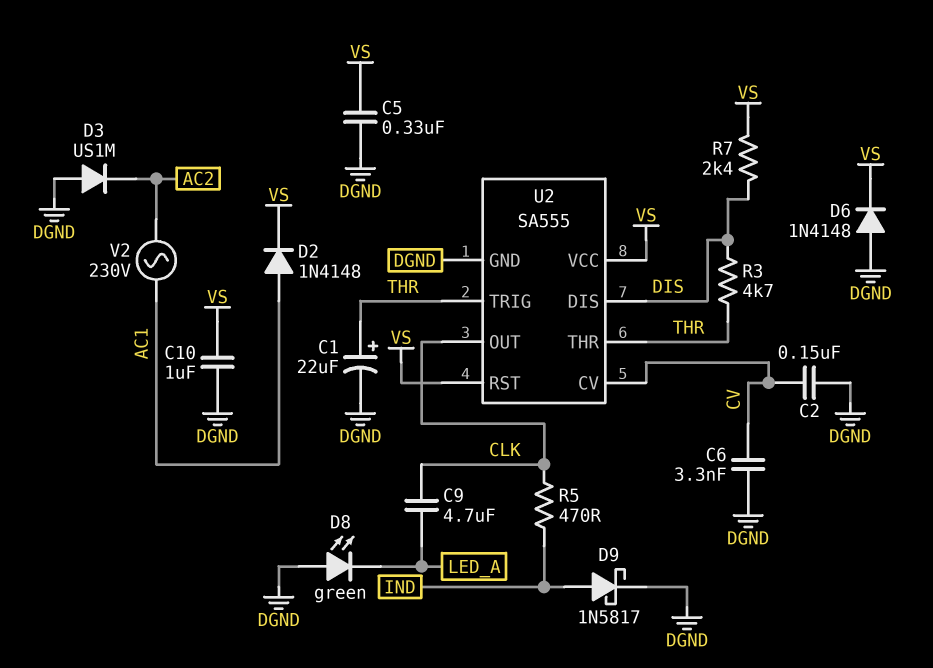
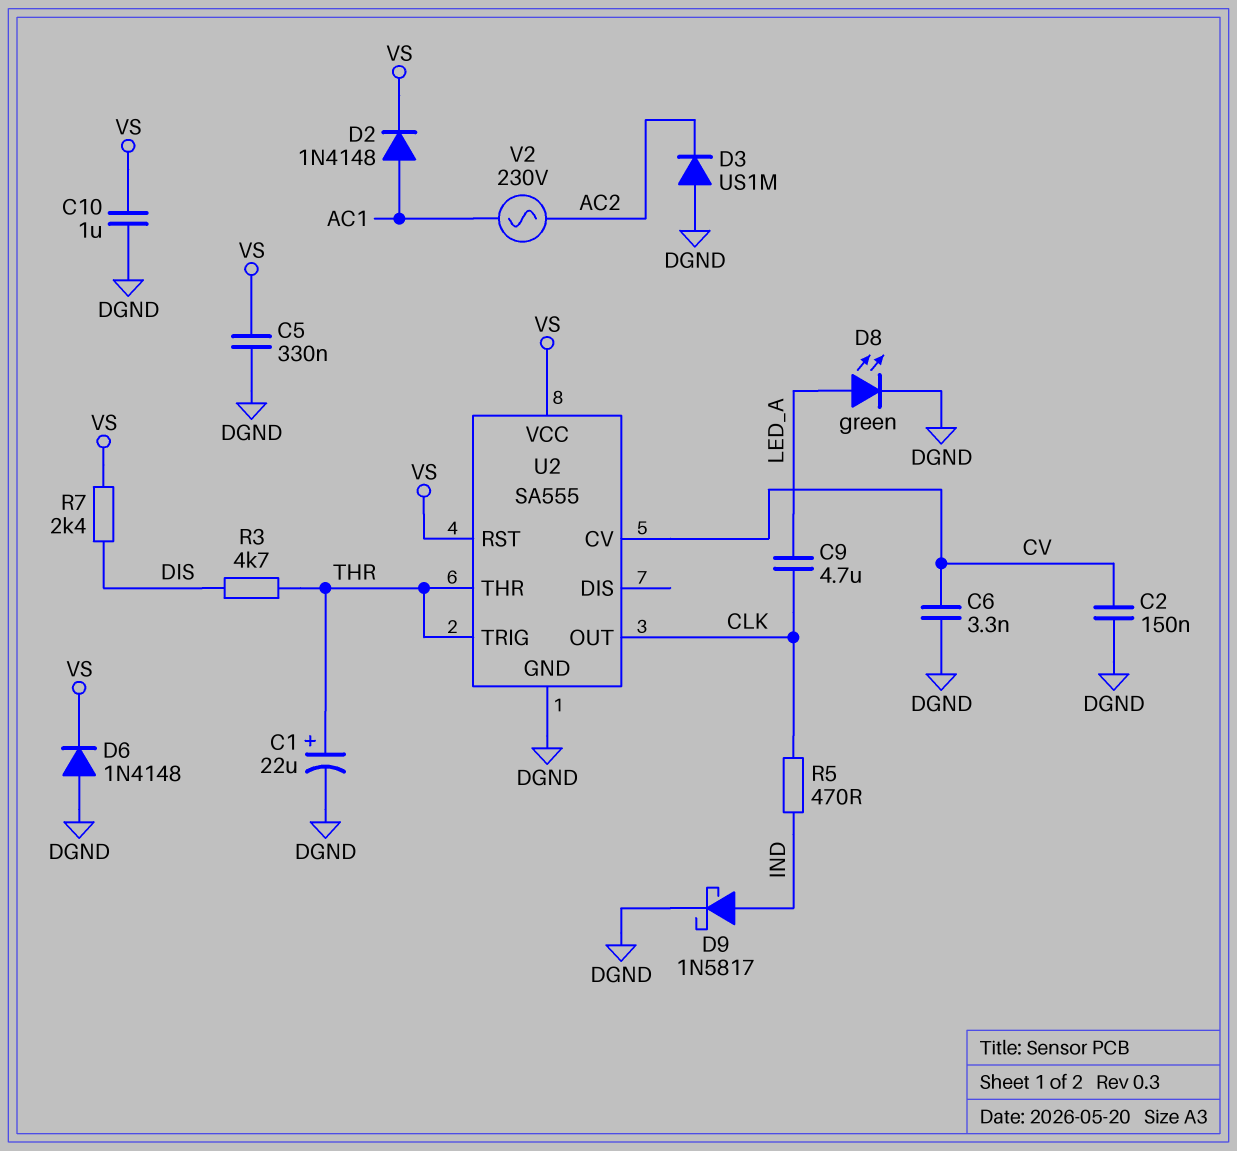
D8: LED green (A DGND, K LED_A) -> LED green (A LED_A, K DGND)
U2 pin DIS: DIS -> none

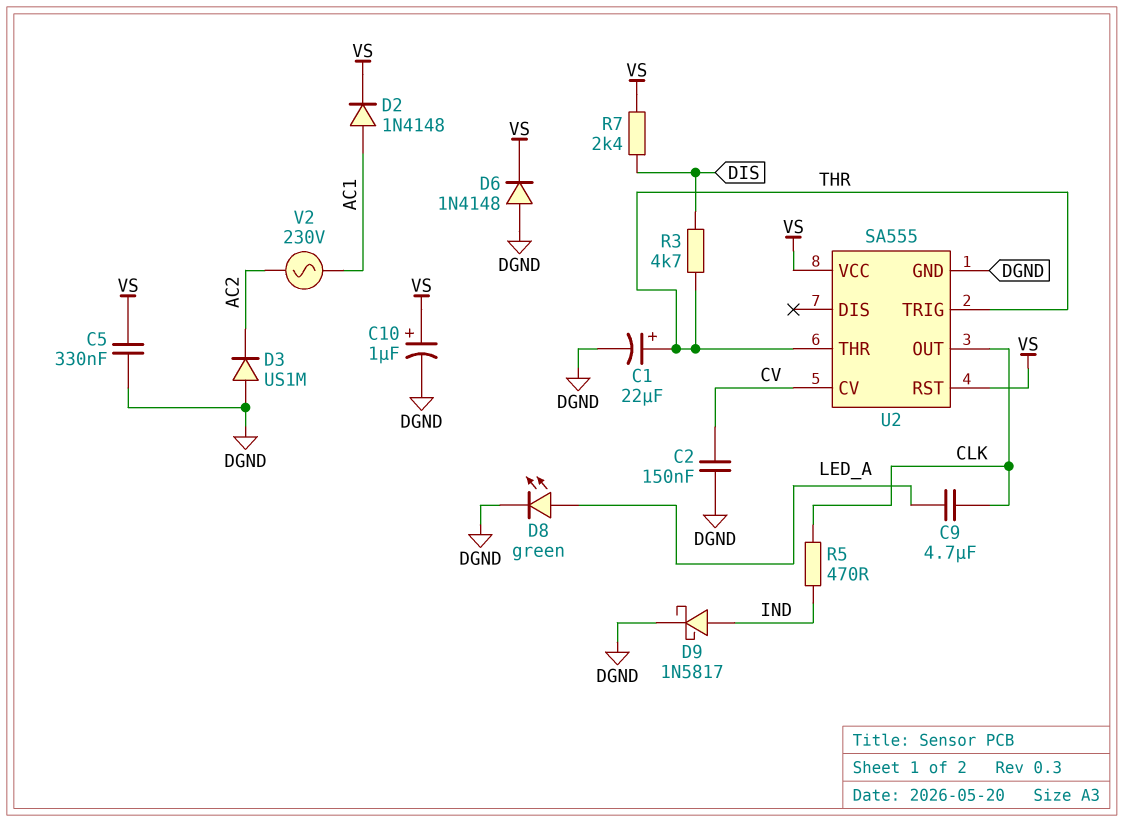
C6: 3.3nF (CV, DGND) -> none
C10: 1uF (DGND, VS) -> 1uF (plus VS, minus DGND)

